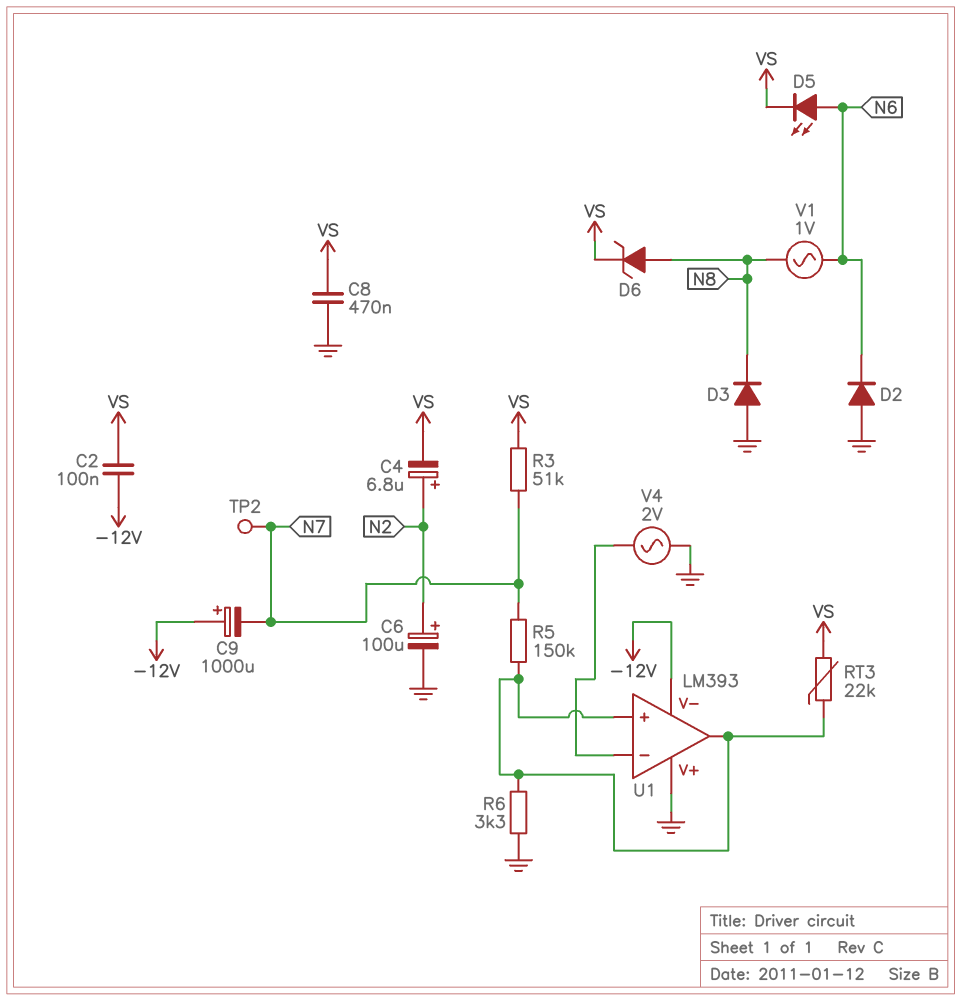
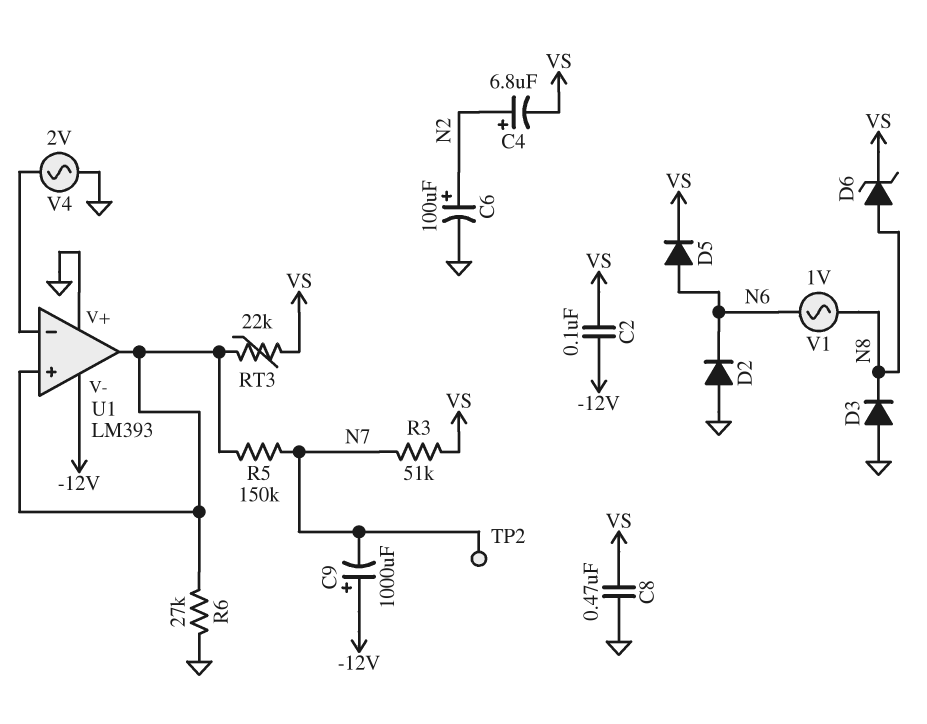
D5: LED (A N6, K VS) -> diode (A N6, K VS)
R6: 3.3k (GND, U1/in+) -> 27k (GND, U1/in+)

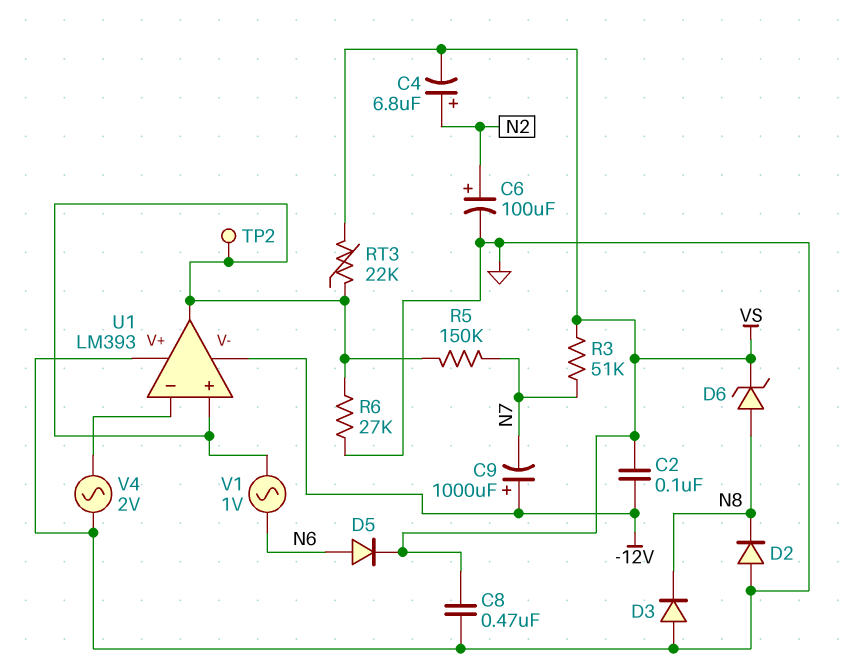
D2: diode (A GND, K N6) -> diode (A GND, K N8)
TP2: test point (N7) -> test point (U1/in+)
V1: AC 1V (N6, N8) -> AC 1V (N6, U1/in+)

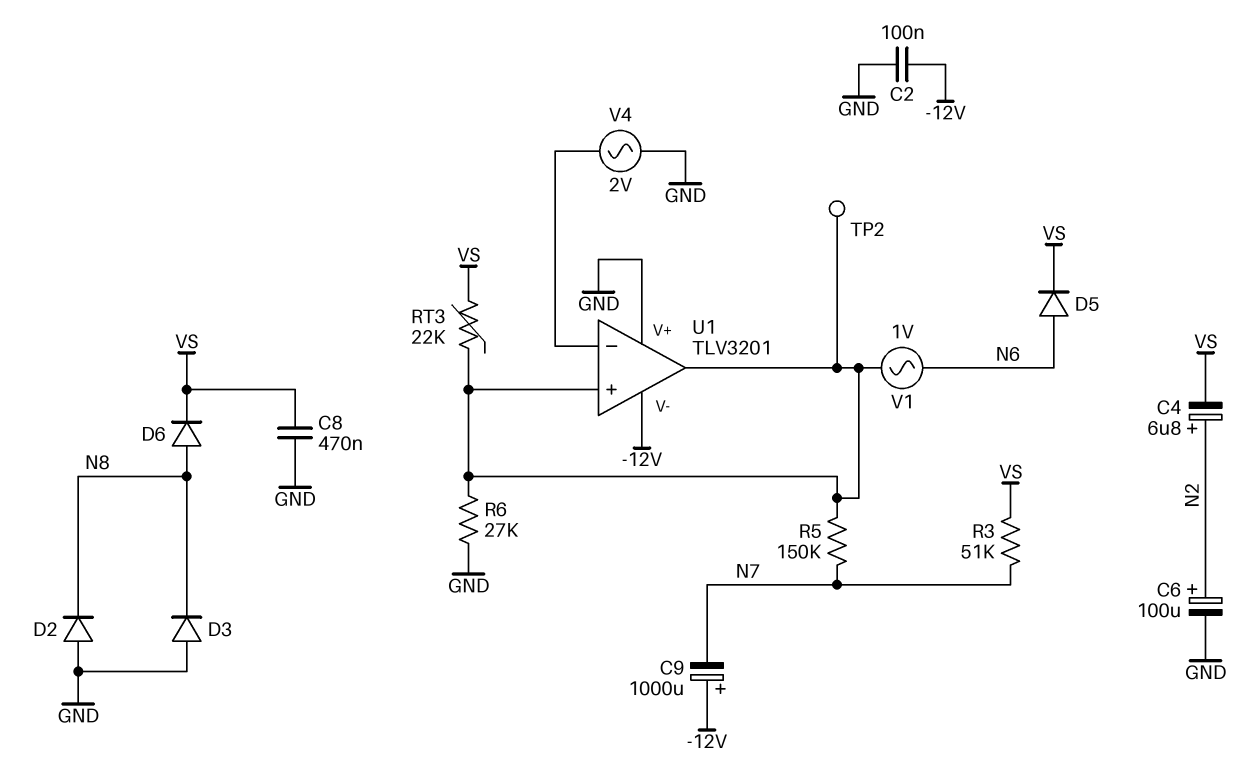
C2: 100nF (-12V, VS) -> 100nF (-12V, GND)
D6: zener (A N8, K VS) -> diode (A N8, K VS)
U1: LM393 -> TLV3201

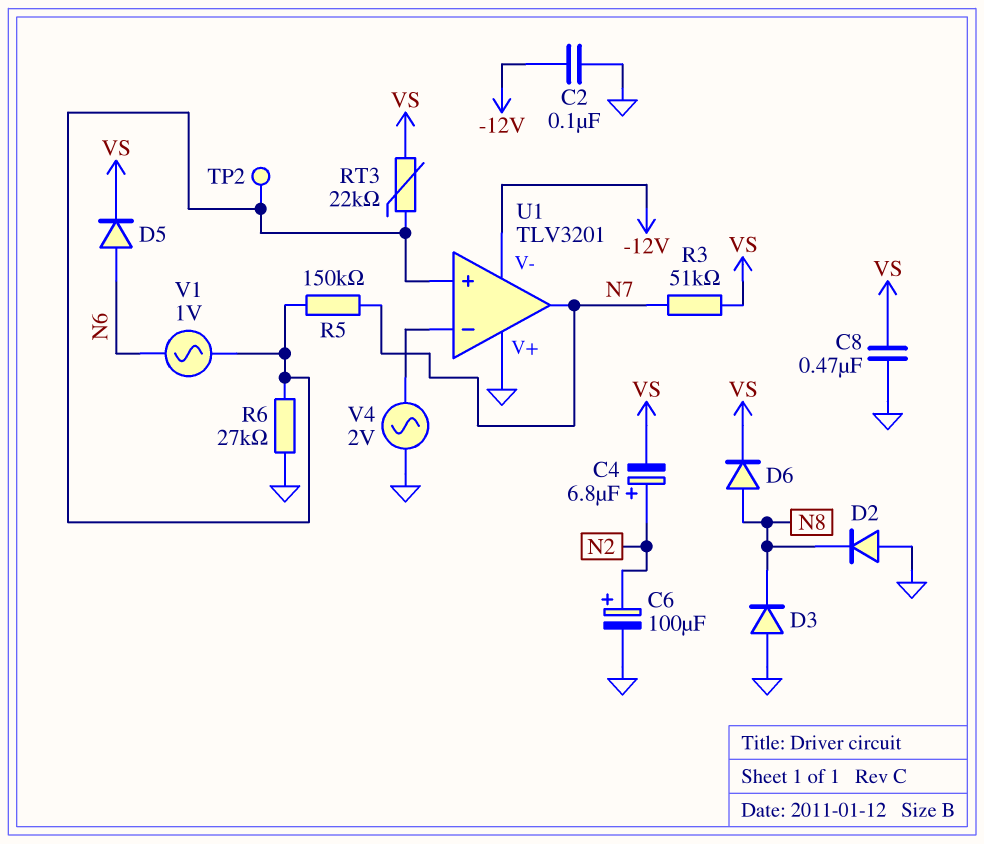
C9: 1000uF (plus -12V, minus N7) -> none
U1 pin out: U1/in+ -> N7

